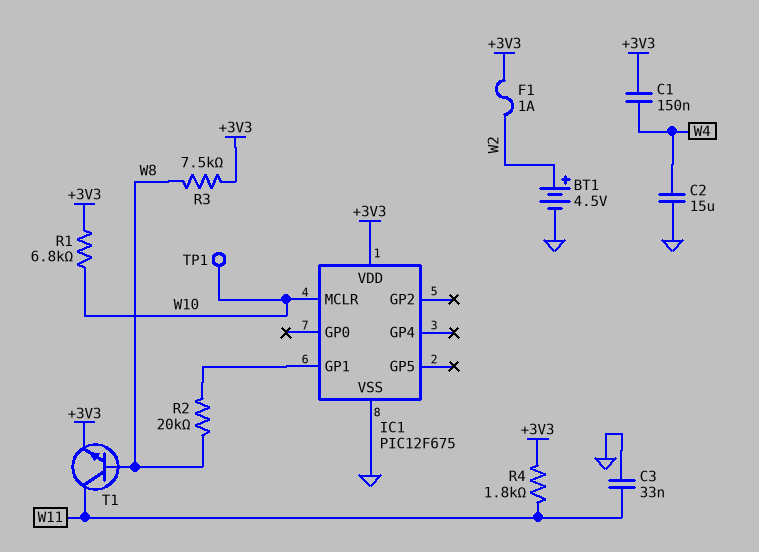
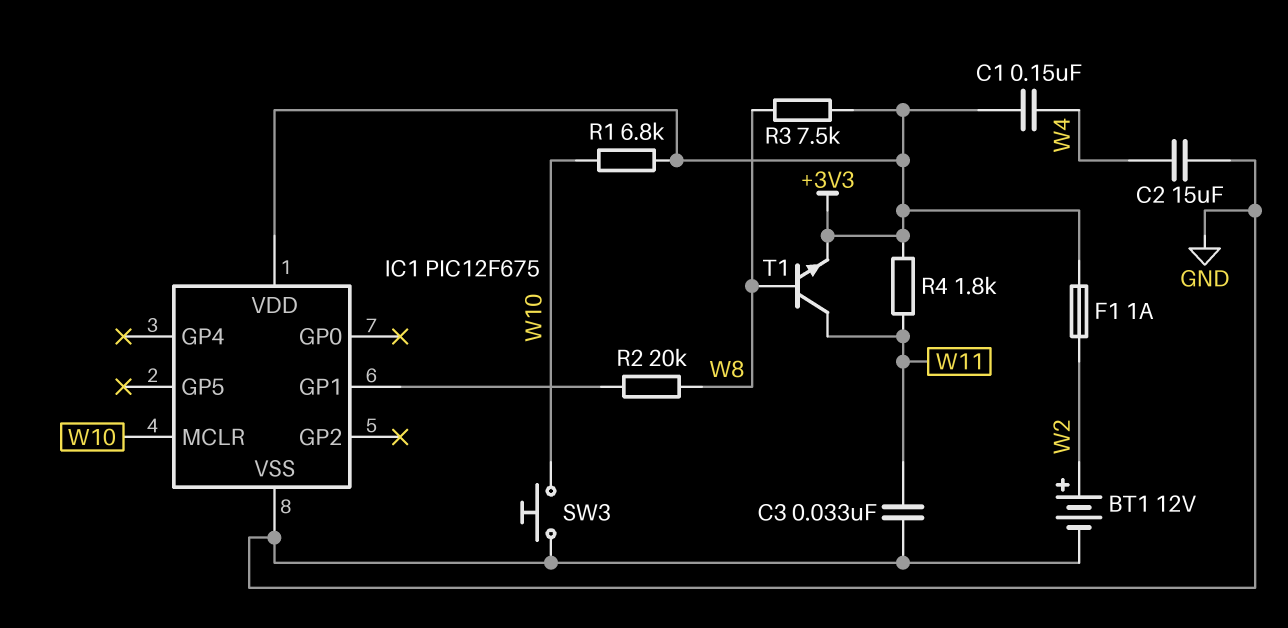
BT1: 4.5V (plus W2, minus GND) -> 12V (plus W2, minus GND)
SW3: none -> button (GND, W10)
TP1: test point (W10) -> none

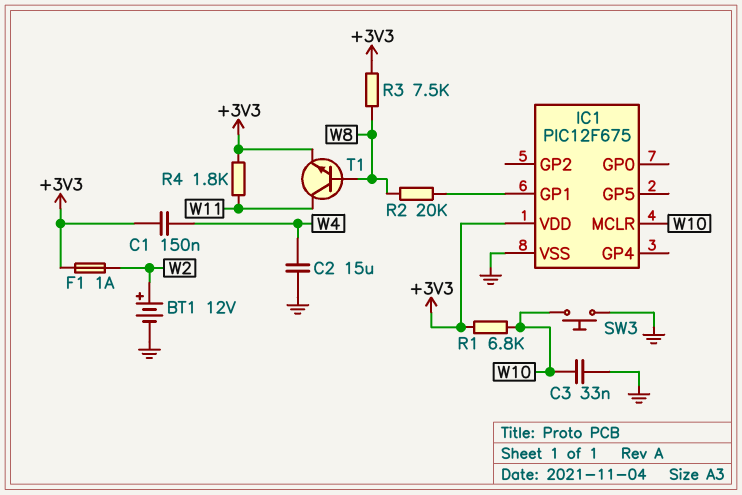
C3: 33nF (GND, W11) -> 33nF (GND, W10)

